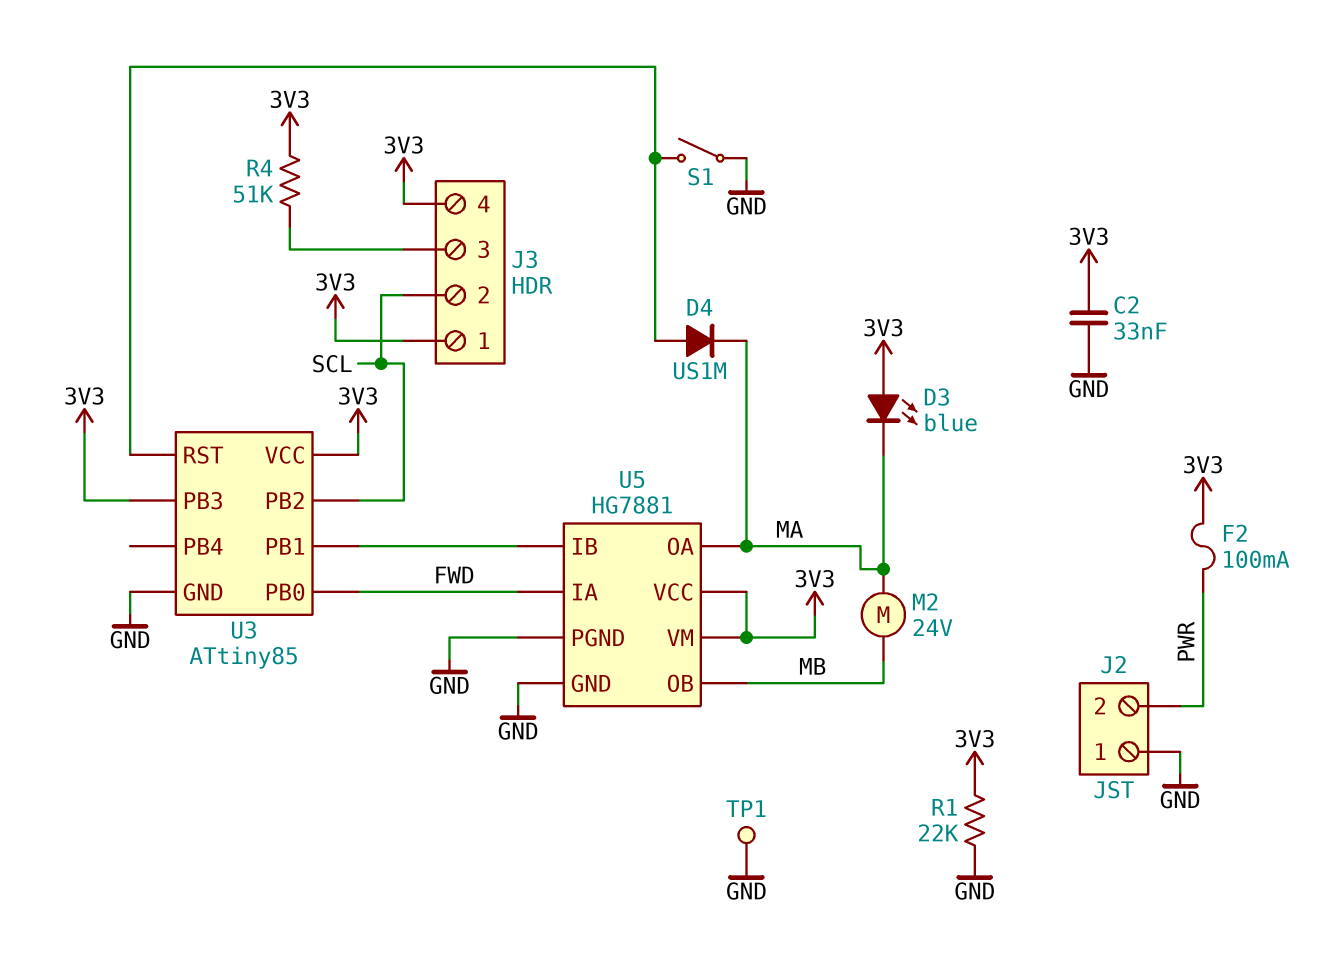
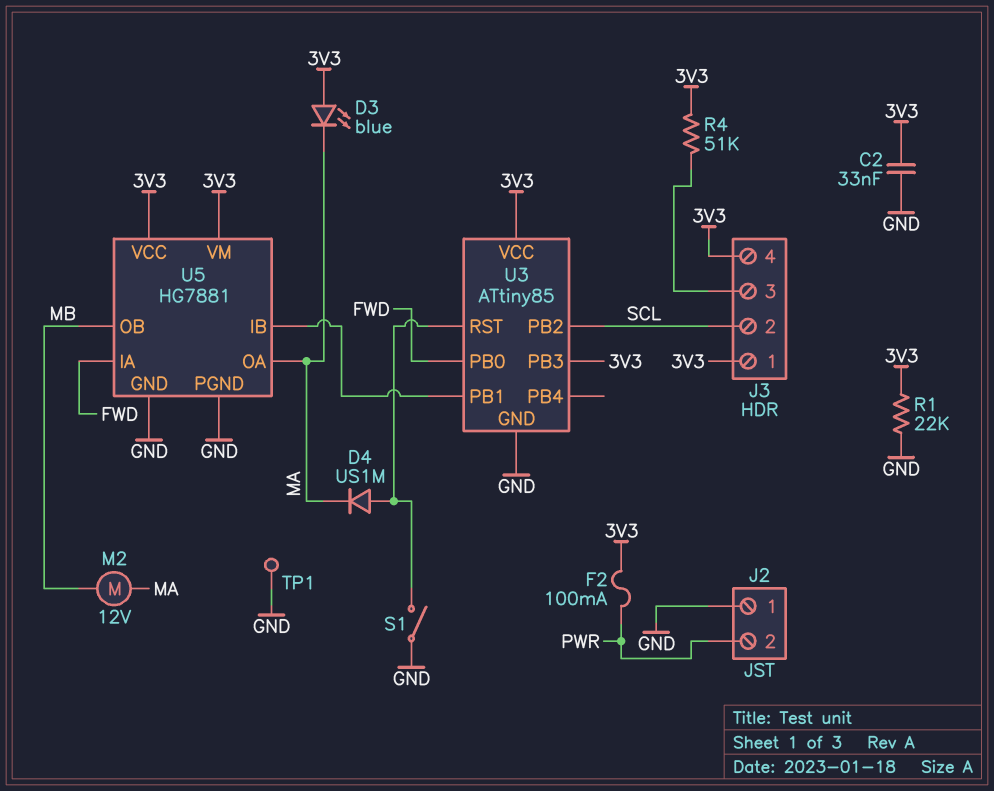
M2: motor 24V (MA, MB) -> motor 12V (MA, MB)

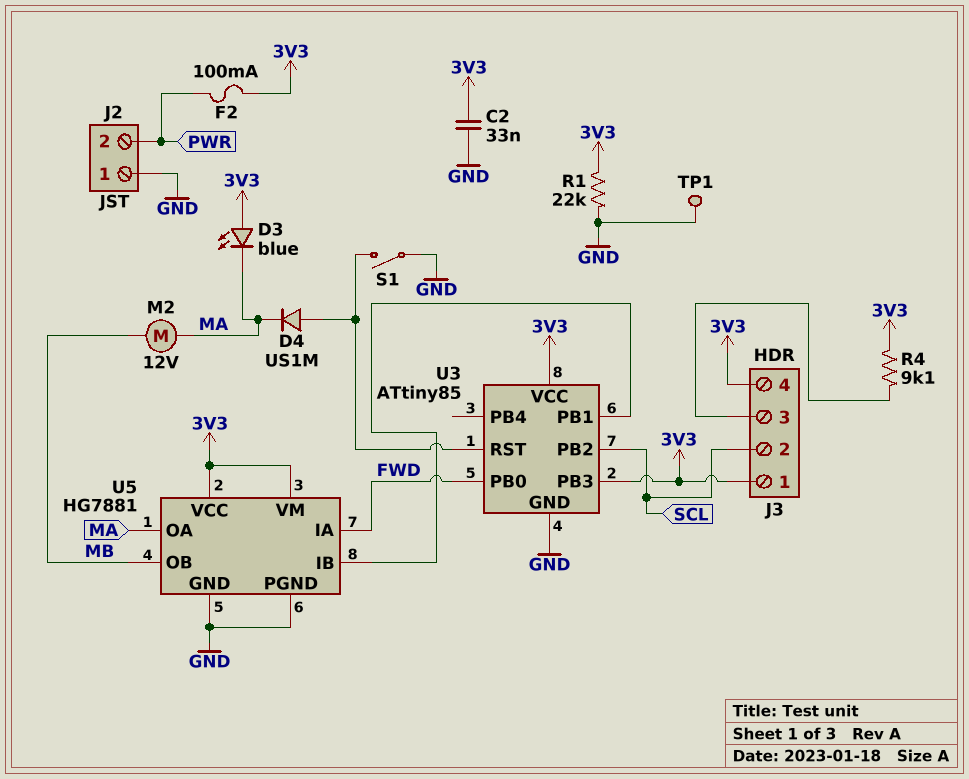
R4: 51k (3V3, J3/3) -> 9.1k (3V3, J3/3)

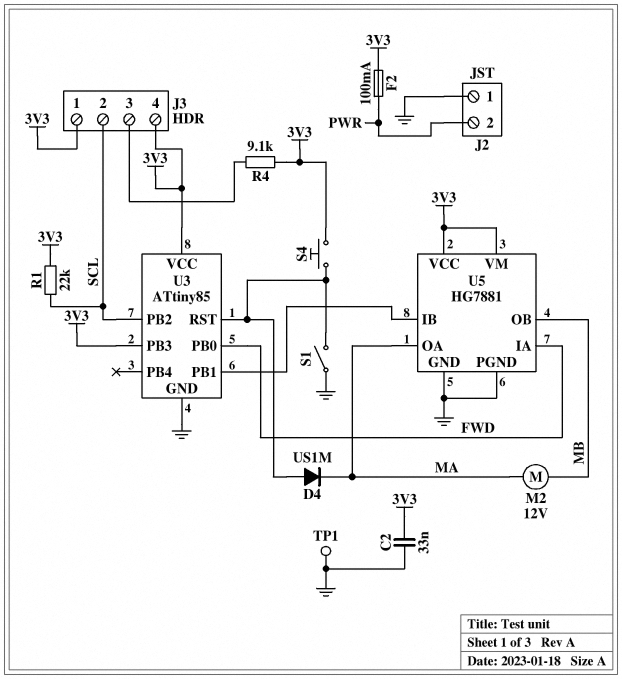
D3: LED blue (A 3V3, K MA) -> none
R1: 22k (3V3, GND) -> 22k (3V3, SCL)
S4: none -> button (3V3, U3/RST)

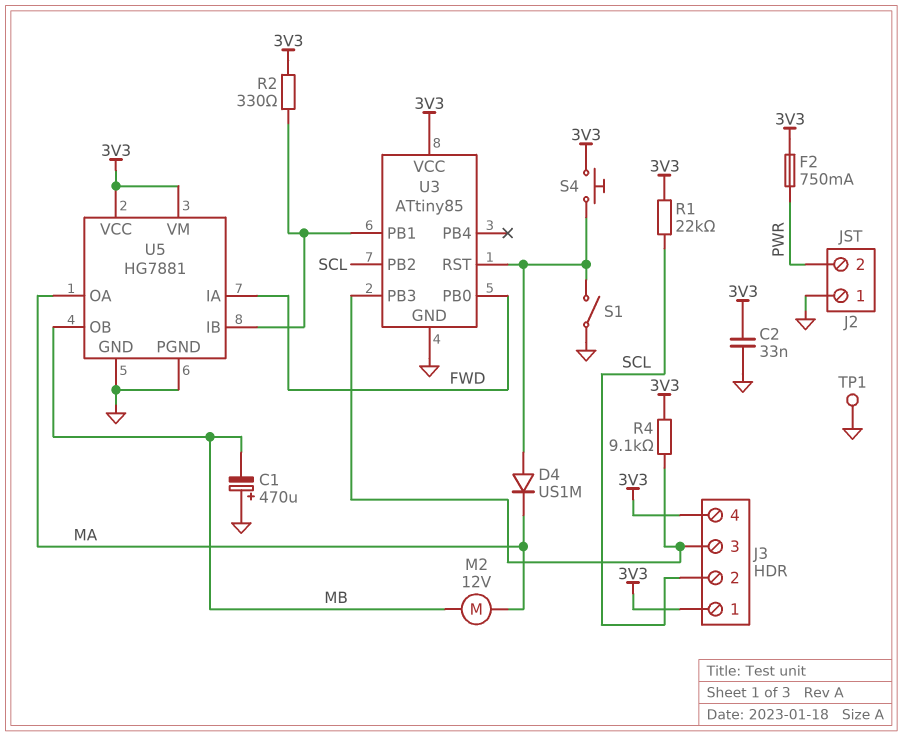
C1: none -> 470uF (plus GND, minus MB)
F2: 100mA (3V3, PWR) -> 750mA (3V3, PWR)
R2: none -> 330 (3V3, U3/PB1)
U3 pin PB3: 3V3 -> J3/3

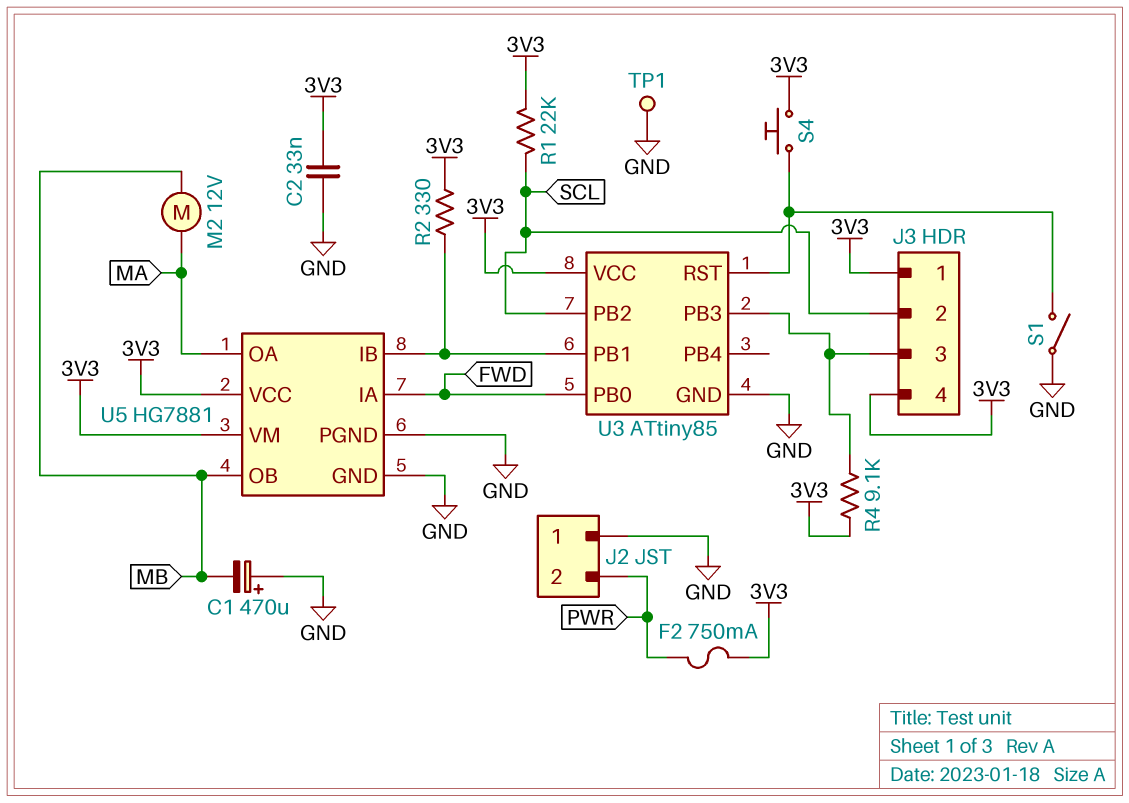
D4: diode US1M (A U3/RST, K MA) -> none

